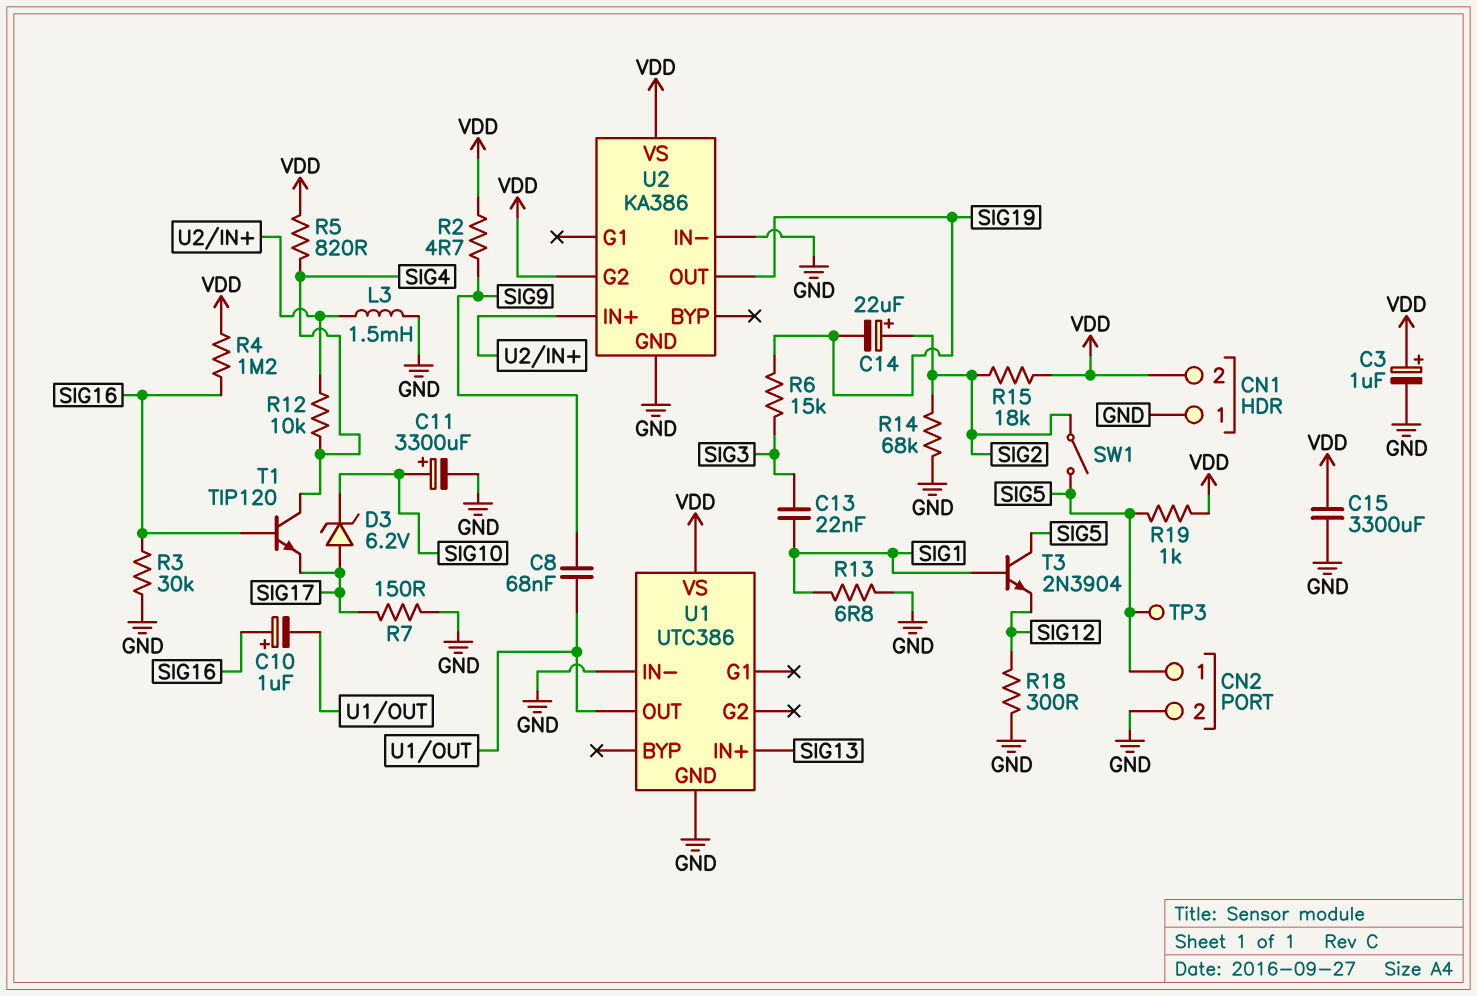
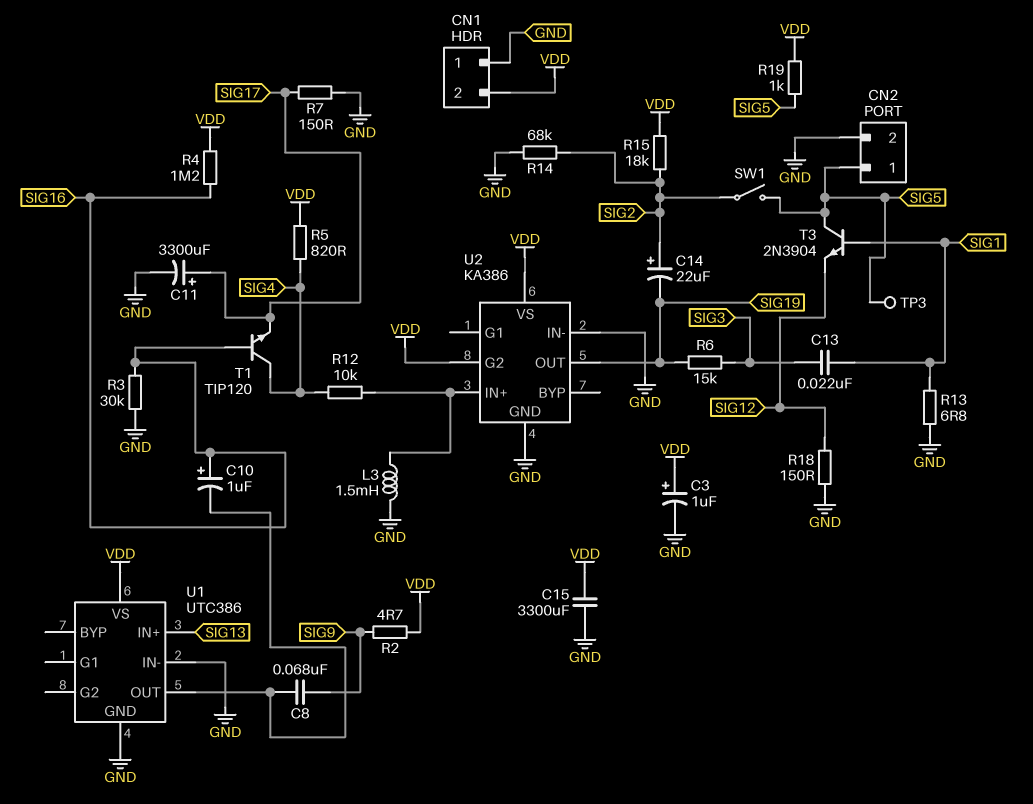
C11: 3300uF (plus SIG10, minus GND) -> 3300uF (plus SIG17, minus GND)
D3: zener 6.2V (A SIG17, K SIG10) -> none
R18: 300 (GND, SIG12) -> 150 (GND, SIG12)

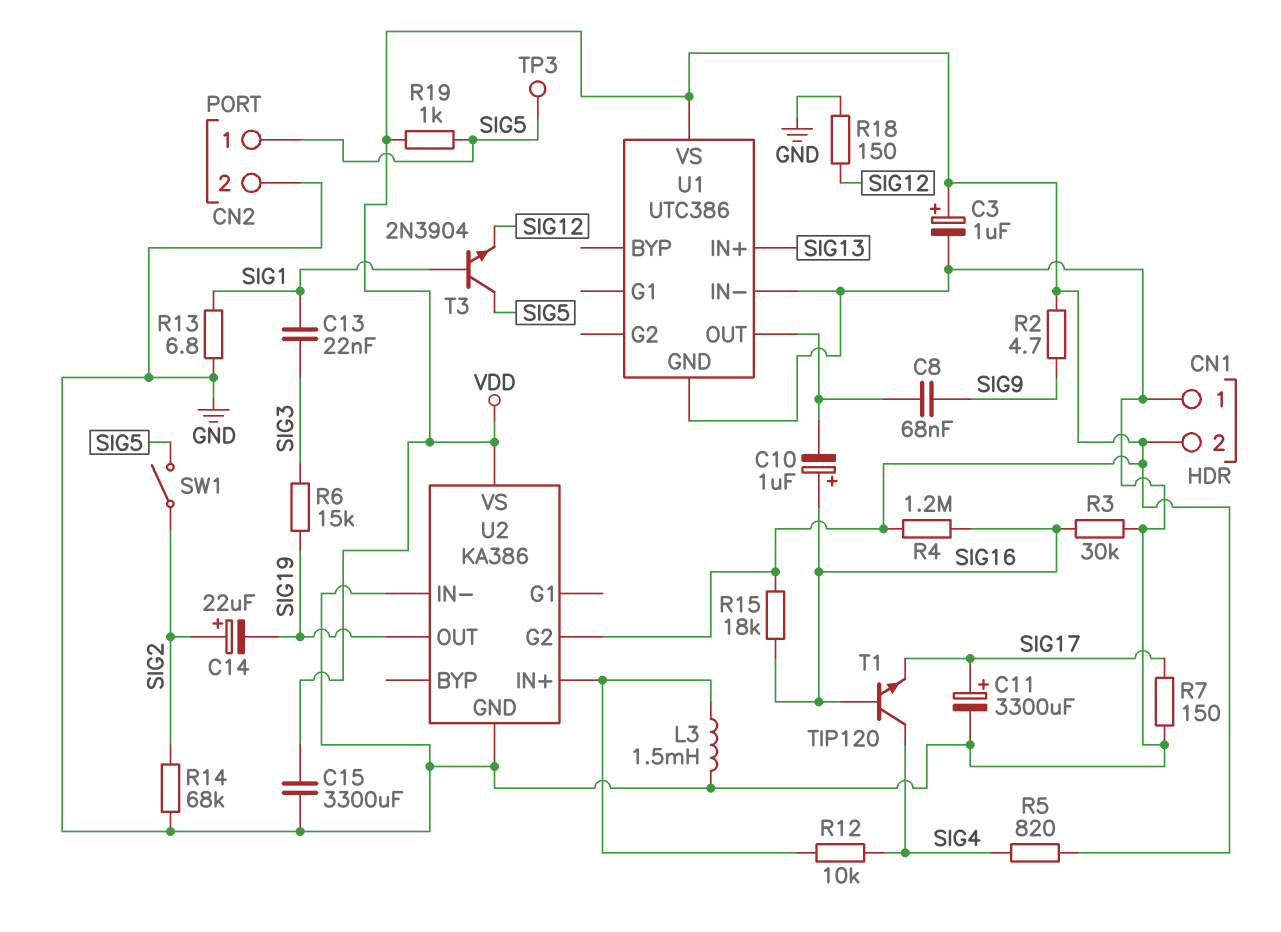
R15: 18k (SIG2, VDD) -> 18k (SIG16, VDD)

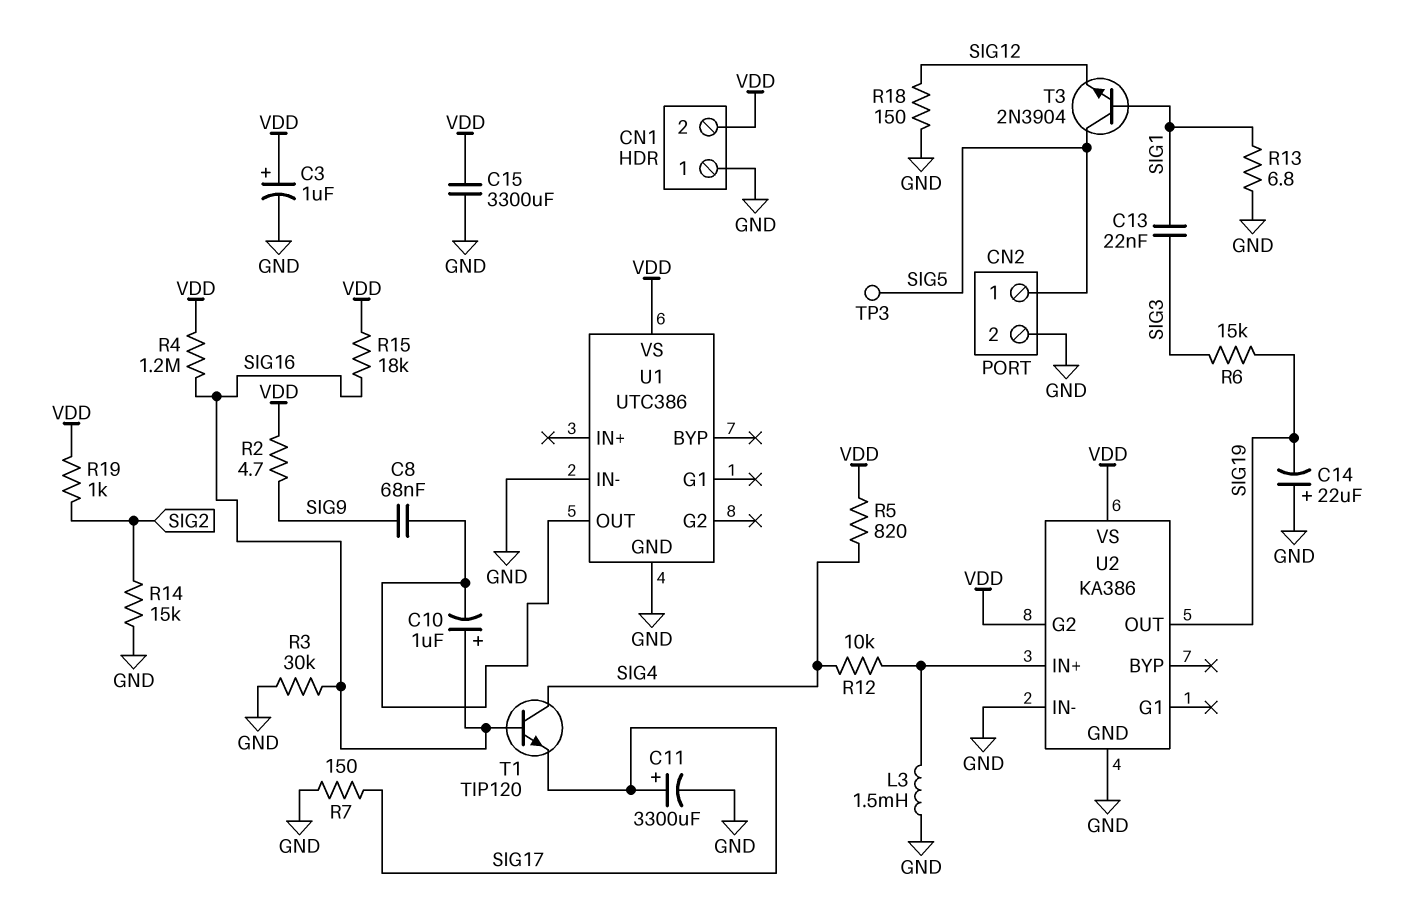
C14: 22uF (plus SIG2, minus SIG19) -> 22uF (plus GND, minus SIG19)
R14: 68k (GND, SIG2) -> 15k (GND, SIG2)
R19: 1k (SIG5, VDD) -> 1k (SIG2, VDD)
SW1: switch (SIG2, SIG5) -> none
U1 pin IN+: SIG13 -> none

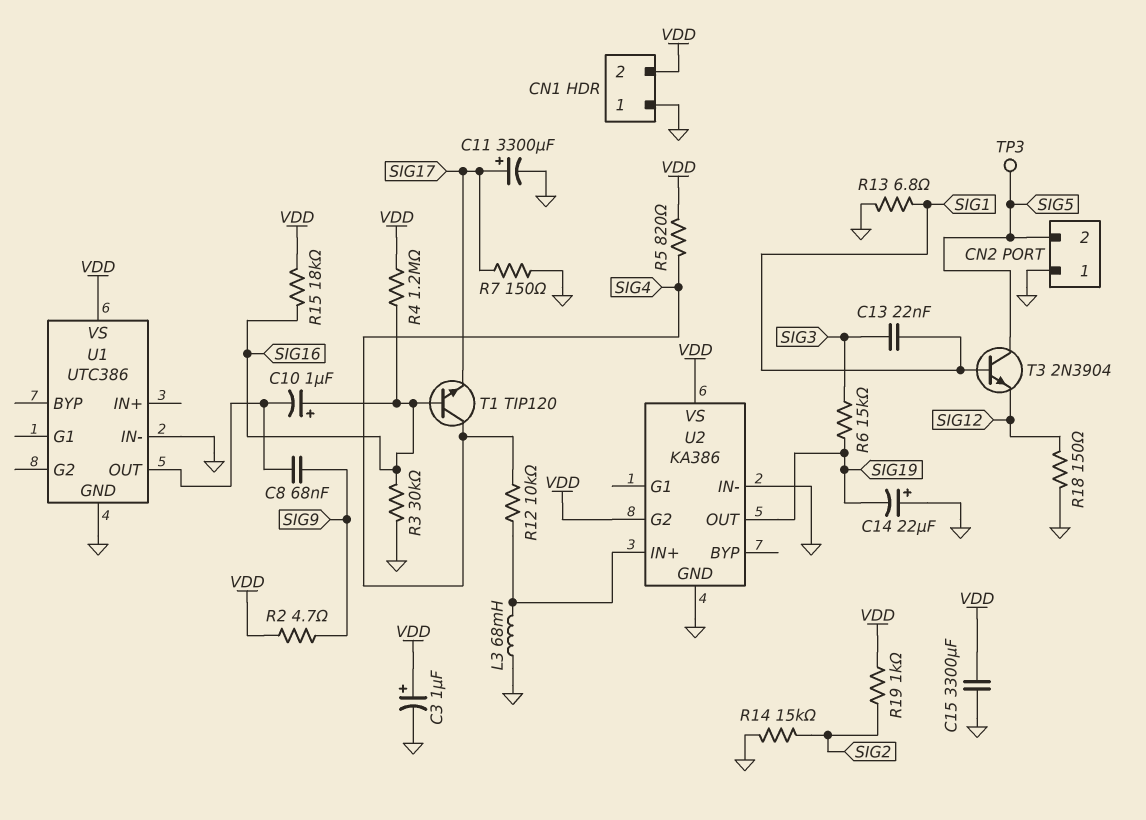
CN2 pin 1: SIG5 -> GND
CN2 pin 2: GND -> SIG5
L3: 1.5mH (GND, U2/IN+) -> 68mH (GND, U2/IN+)

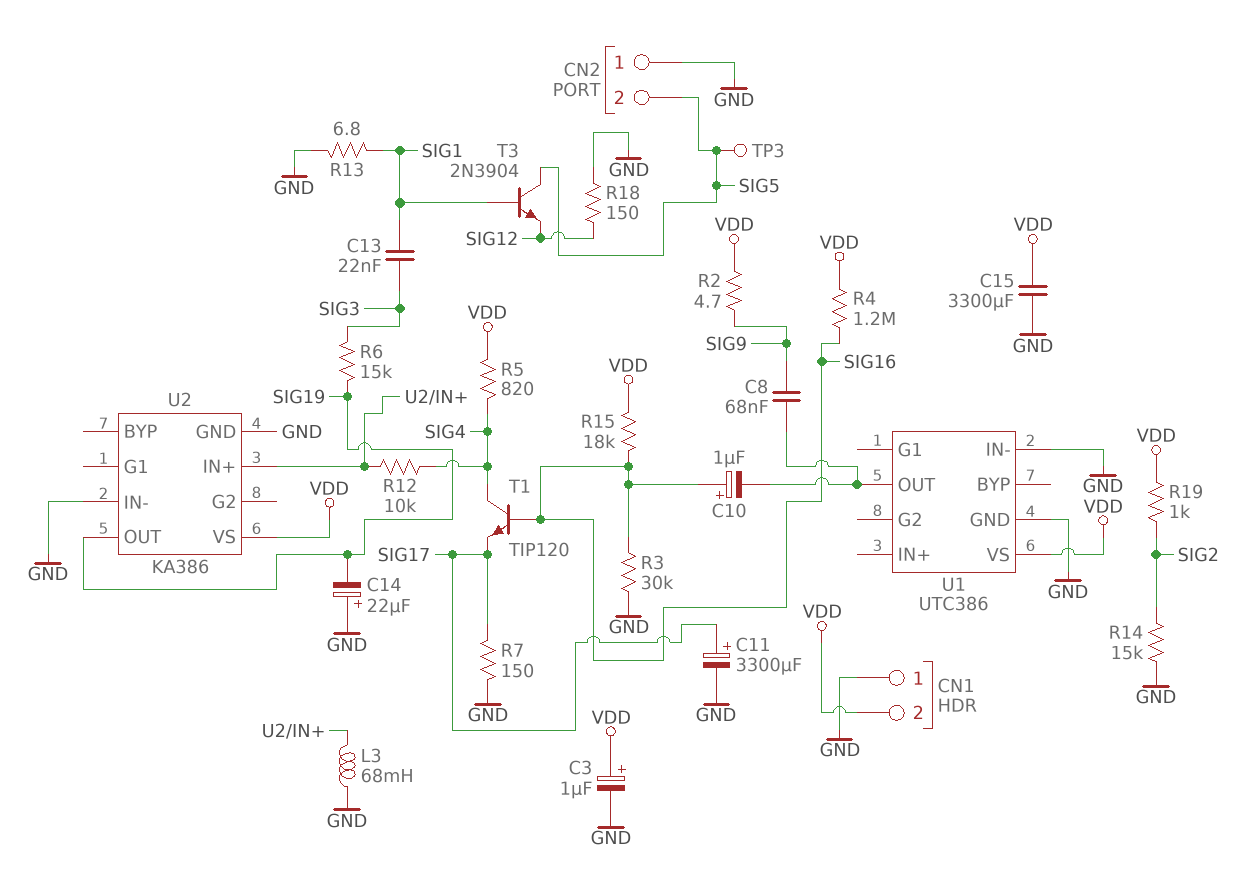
U2 pin G2: VDD -> none

